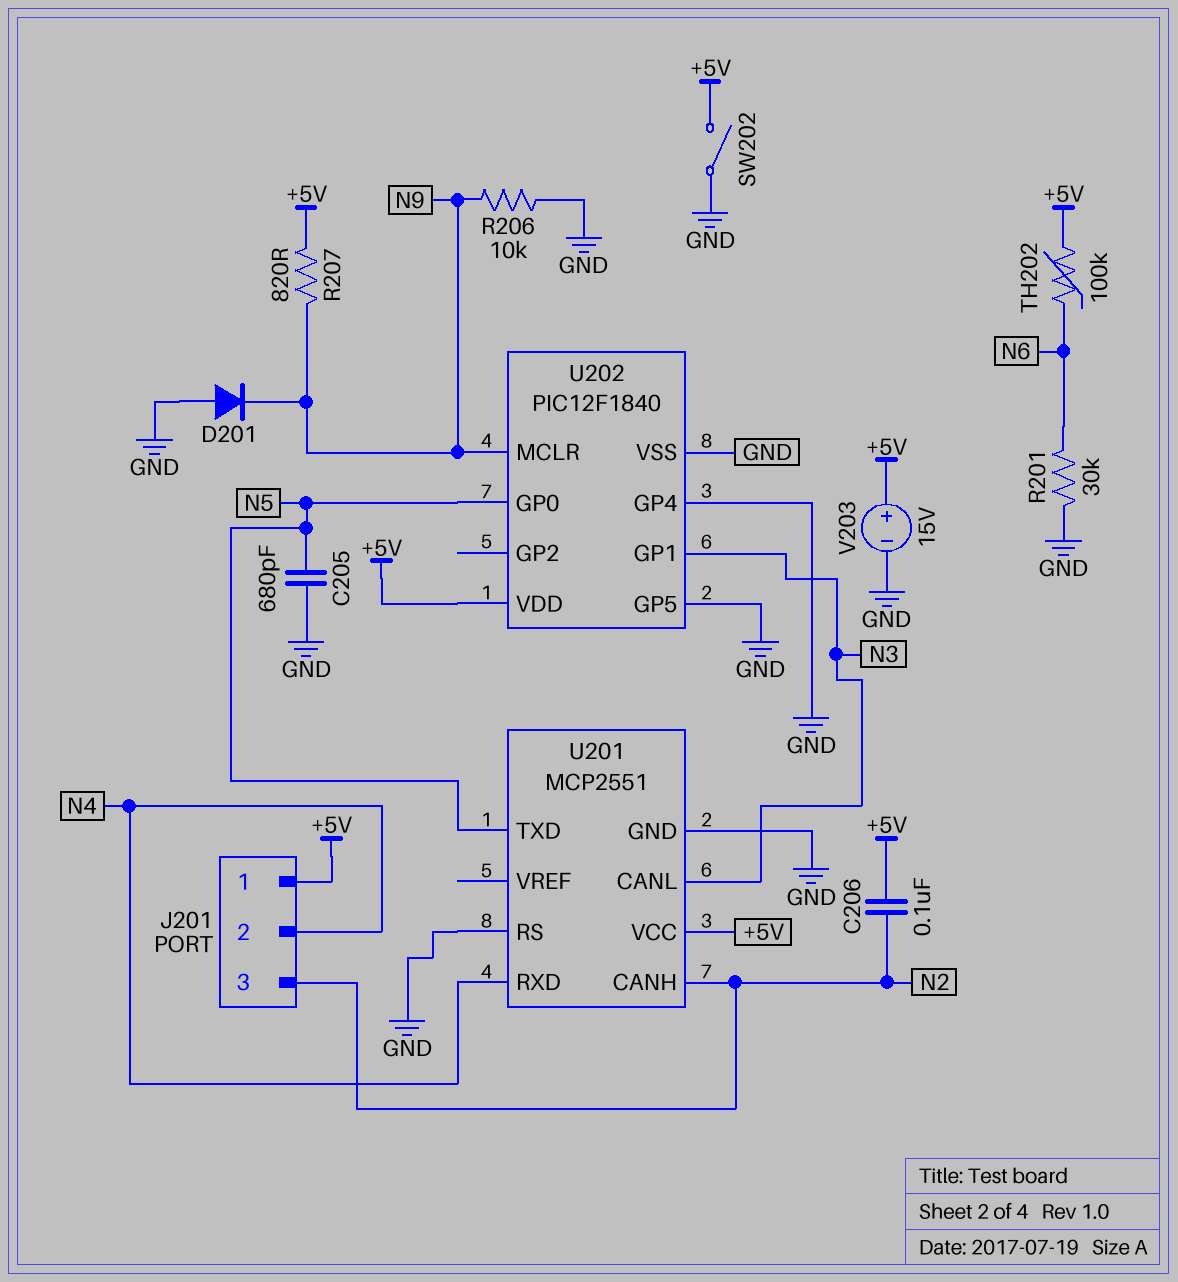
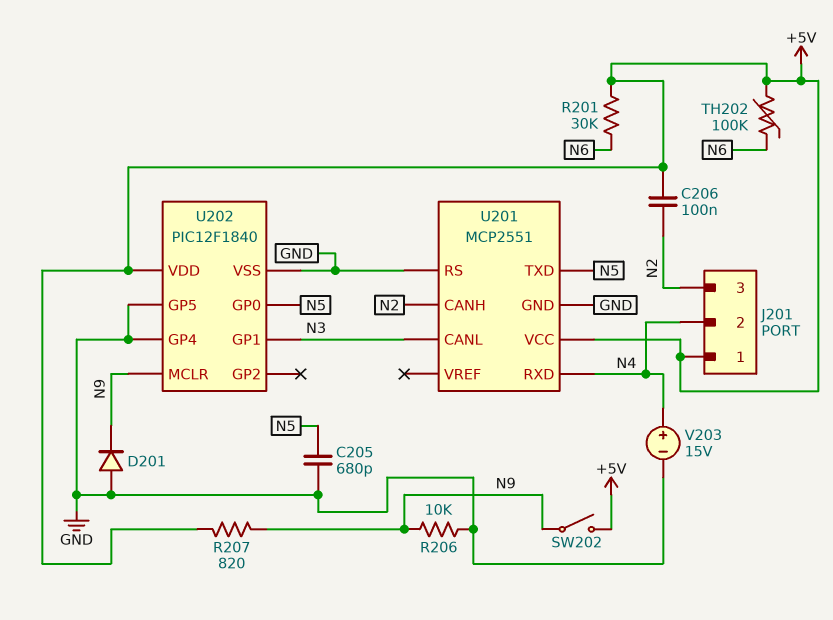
R201: 30k (GND, N6) -> 30k (+5V, N6)
SW202: switch (+5V, GND) -> switch (+5V, N9)
V203: 15V (plus +5V, minus GND) -> 15V (plus N4, minus GND)

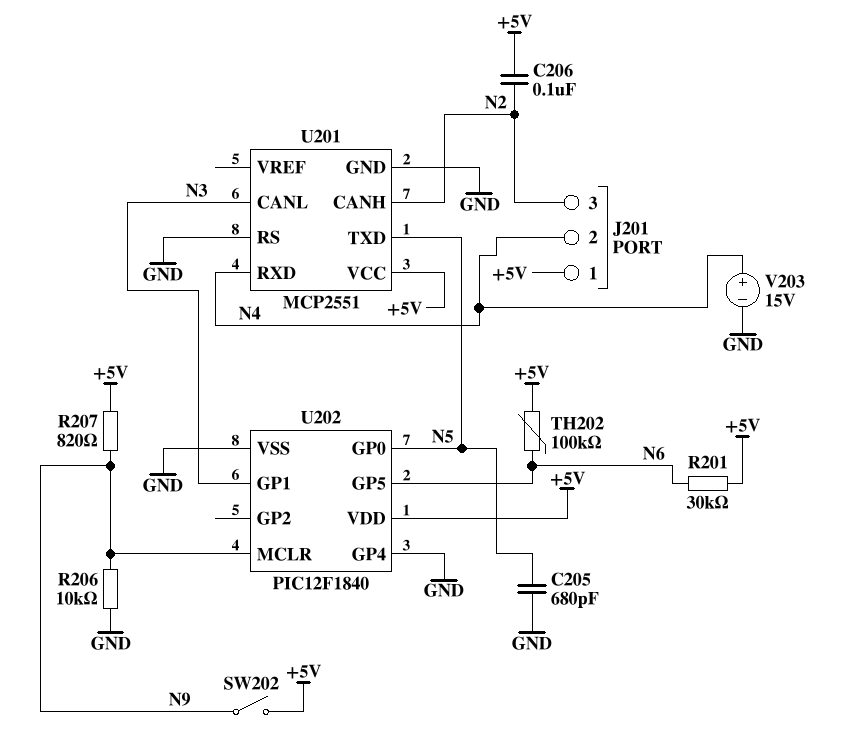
D201: diode (A GND, K N9) -> none
U202 pin GP5: GND -> N6

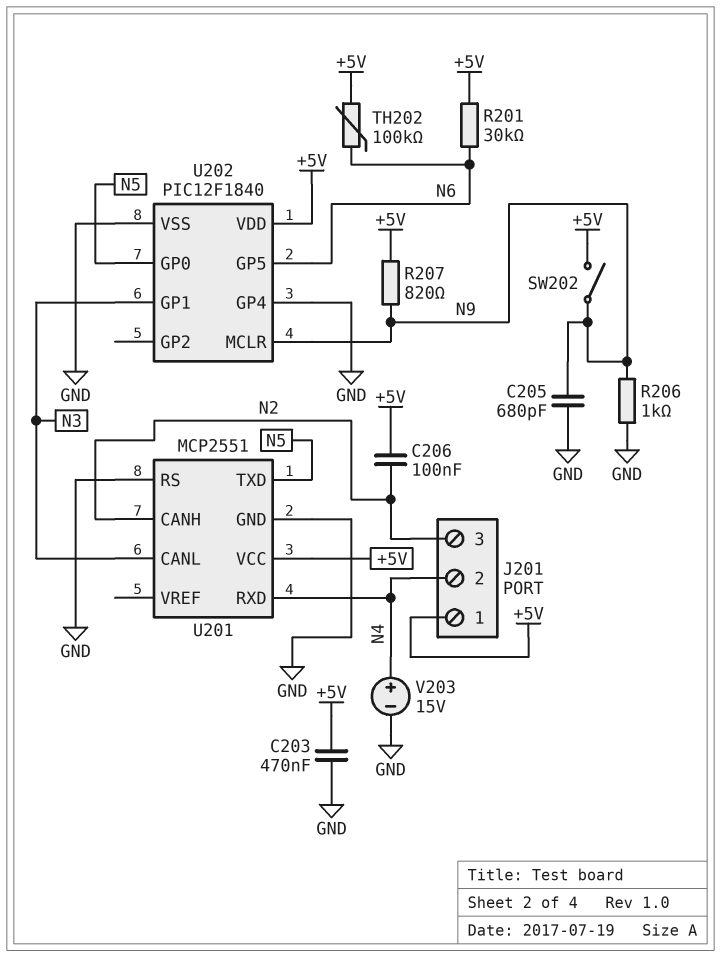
C203: none -> 470nF (+5V, GND)
C205: 680pF (GND, N5) -> 680pF (GND, N9)
R206: 10k (GND, N9) -> 1k (GND, N9)

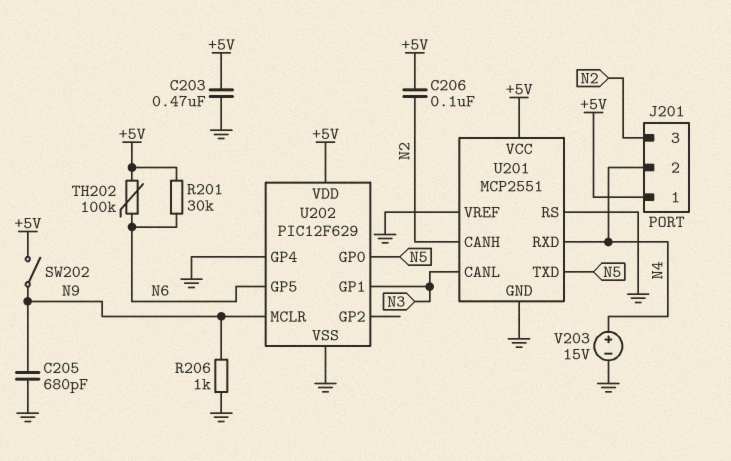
R207: 820 (+5V, N9) -> none
U201 pin VREF: none -> GND
U202: PIC12F1840 -> PIC12F629

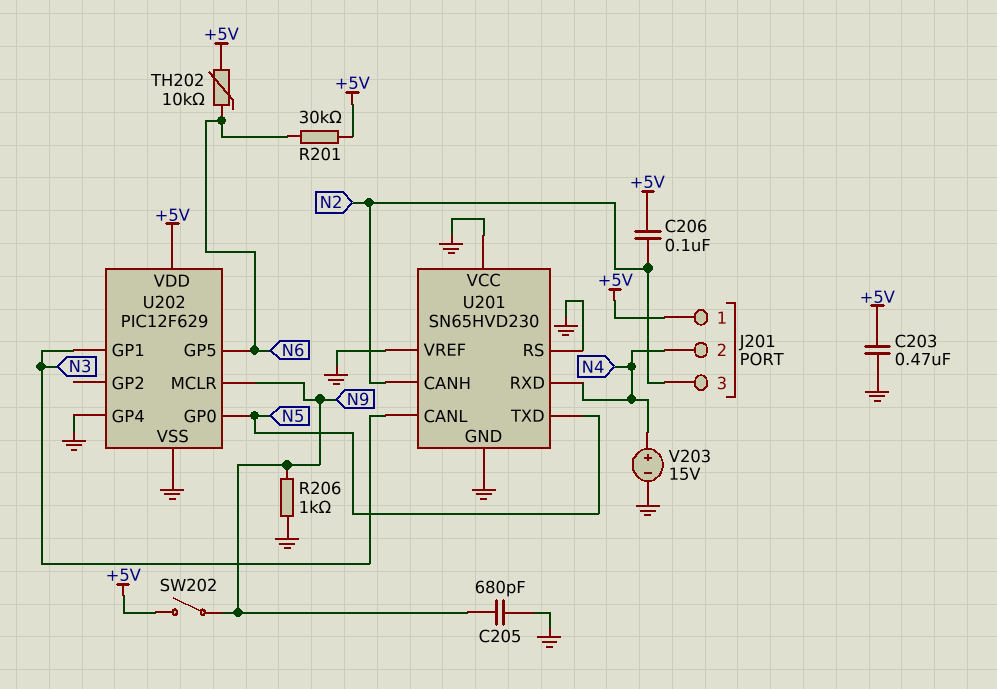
TH202: 100k (+5V, N6) -> 10k (+5V, N6)
U201: MCP2551 -> SN65HVD230
U201 pin VCC: +5V -> GND

